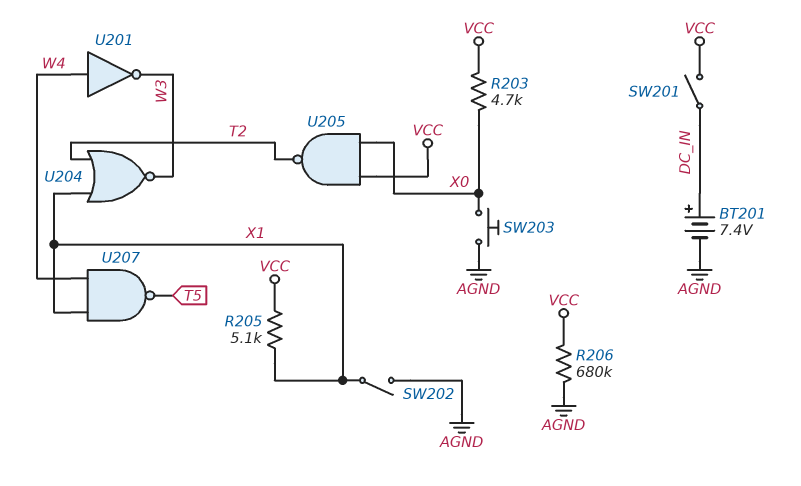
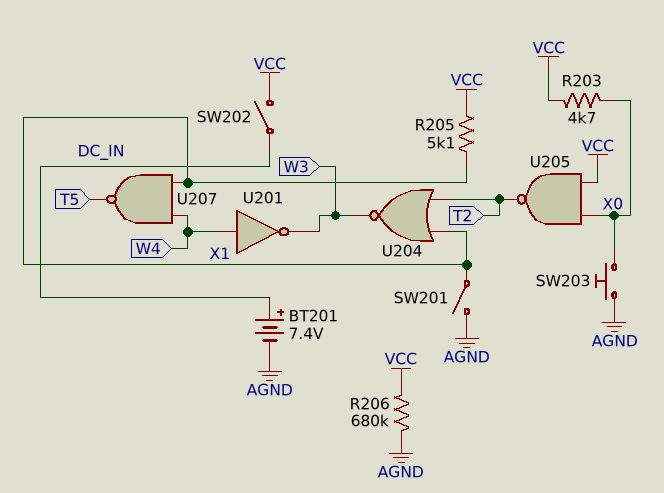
SW201: switch (DC_IN, VCC) -> switch (AGND, X1)
SW202: switch (AGND, X1) -> switch (DC_IN, VCC)

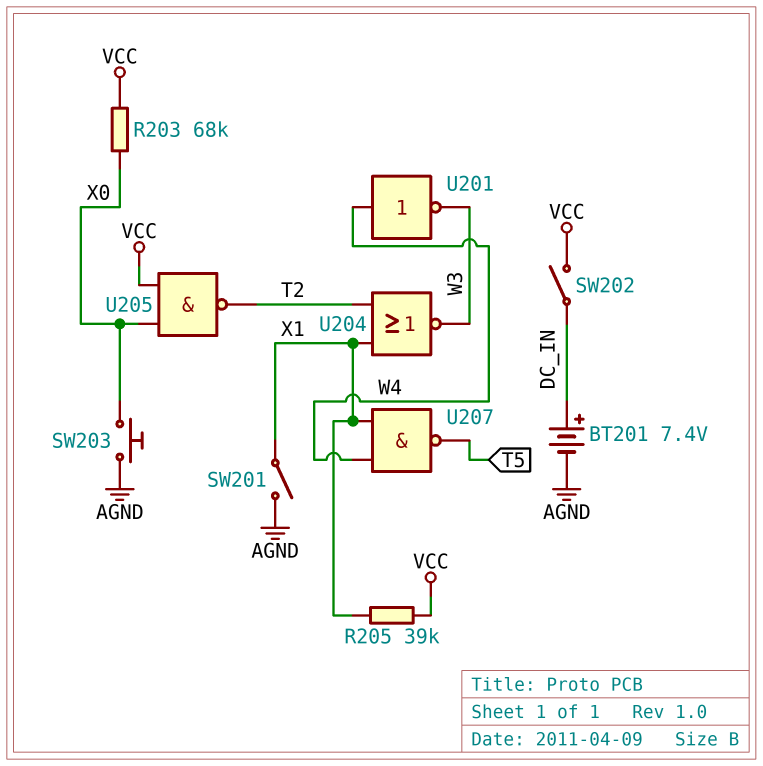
R203: 4.7k (VCC, X0) -> 68k (VCC, X0)
R205: 5.1k (VCC, X1) -> 39k (VCC, X1)
R206: 680k (AGND, VCC) -> none

